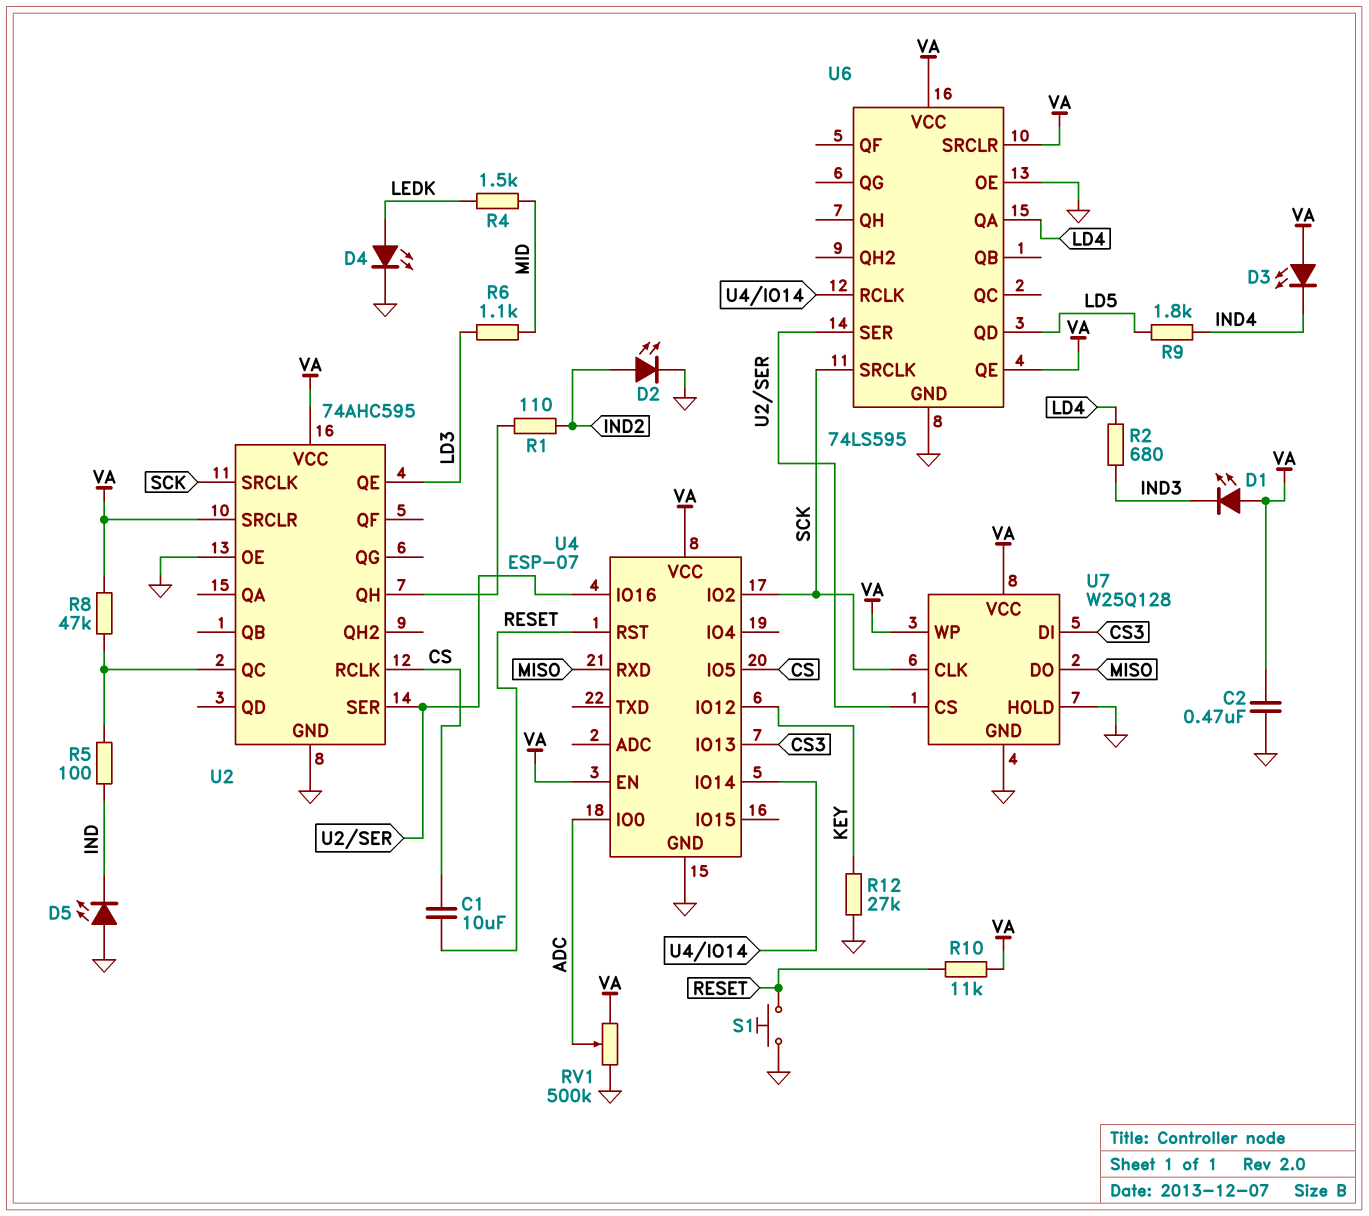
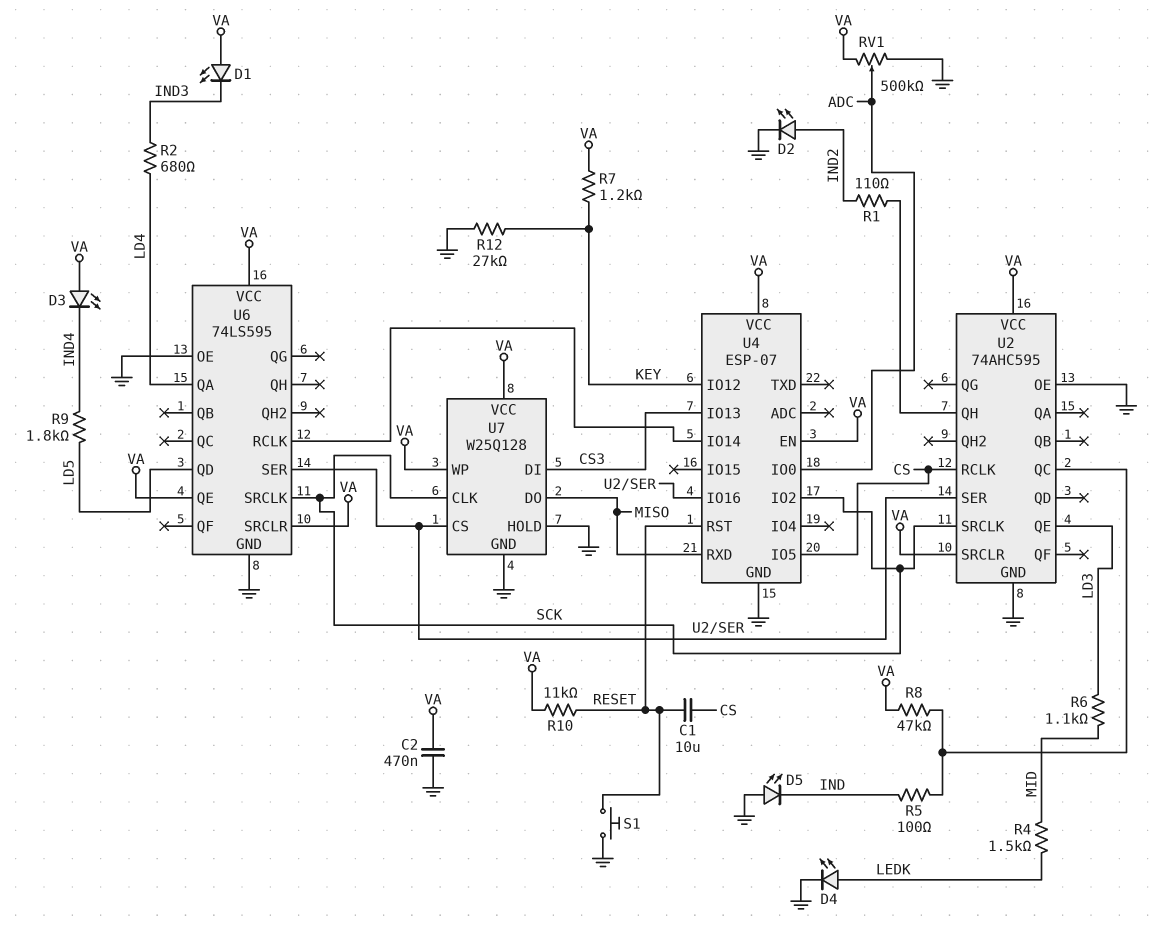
R7: none -> 1.2k (KEY, VA)

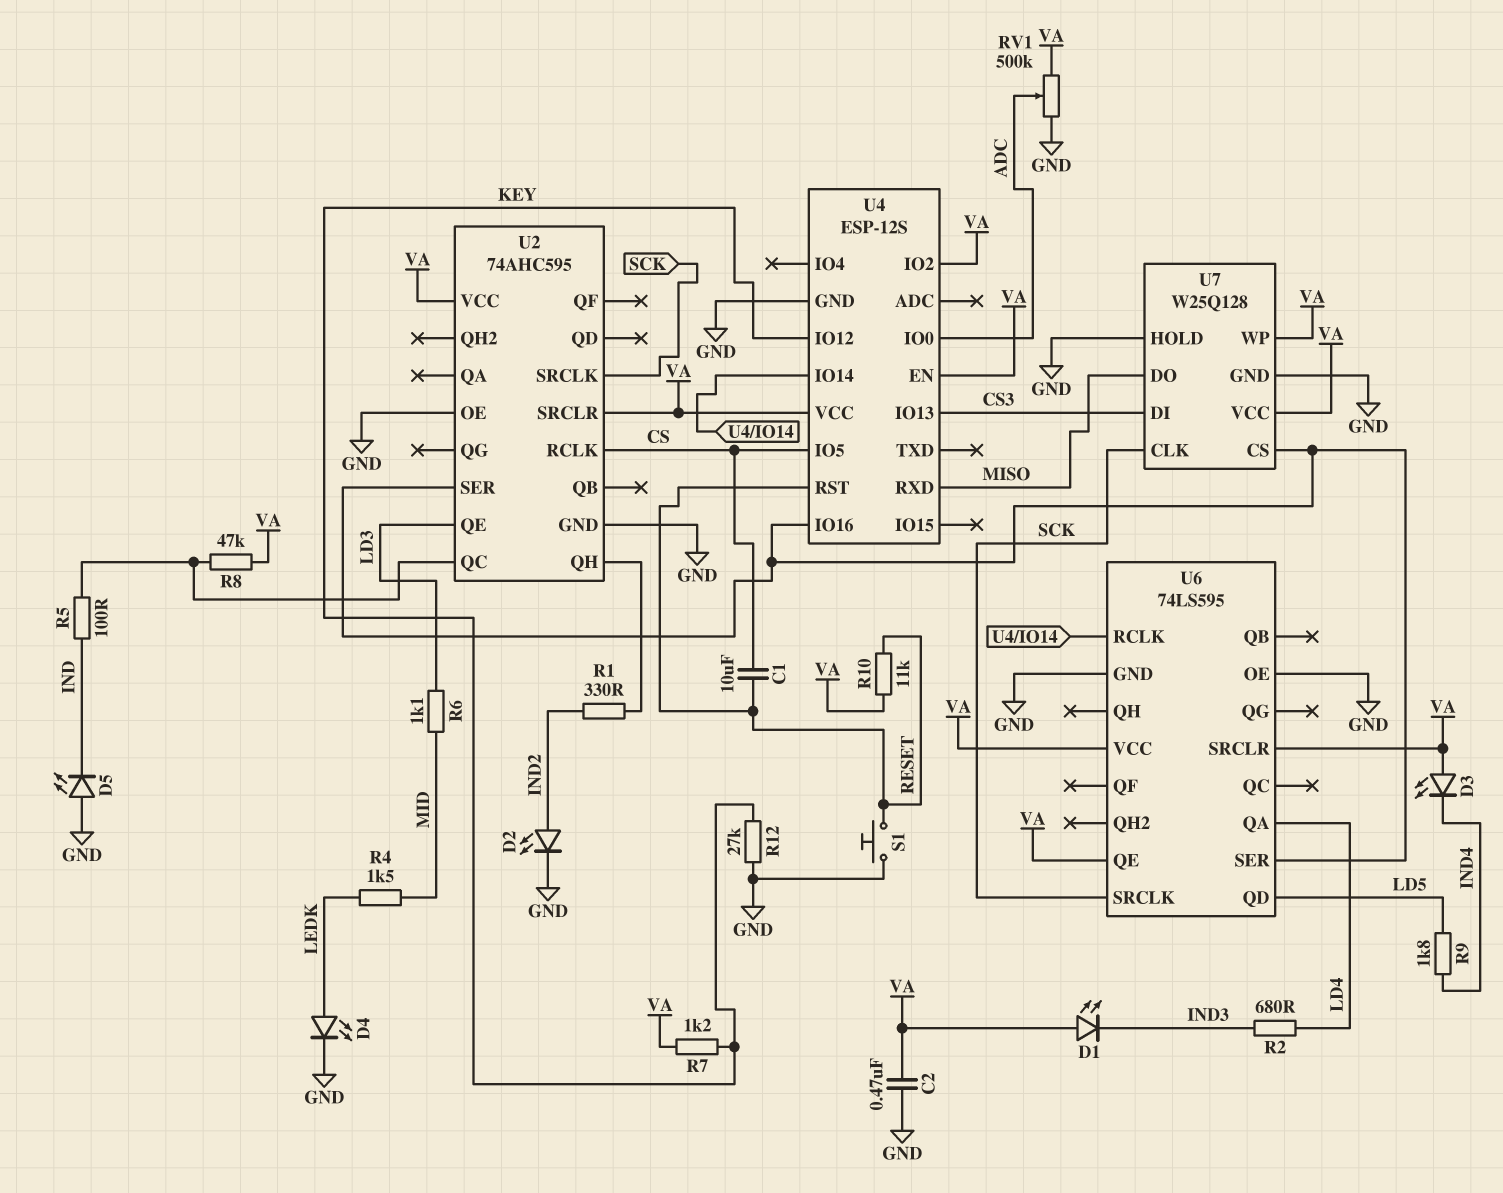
R1: 110 (IND2, U2/QH) -> 330 (IND2, U2/QH)
U4: ESP-07 -> ESP-12S
U4 pin IO2: SCK -> VA

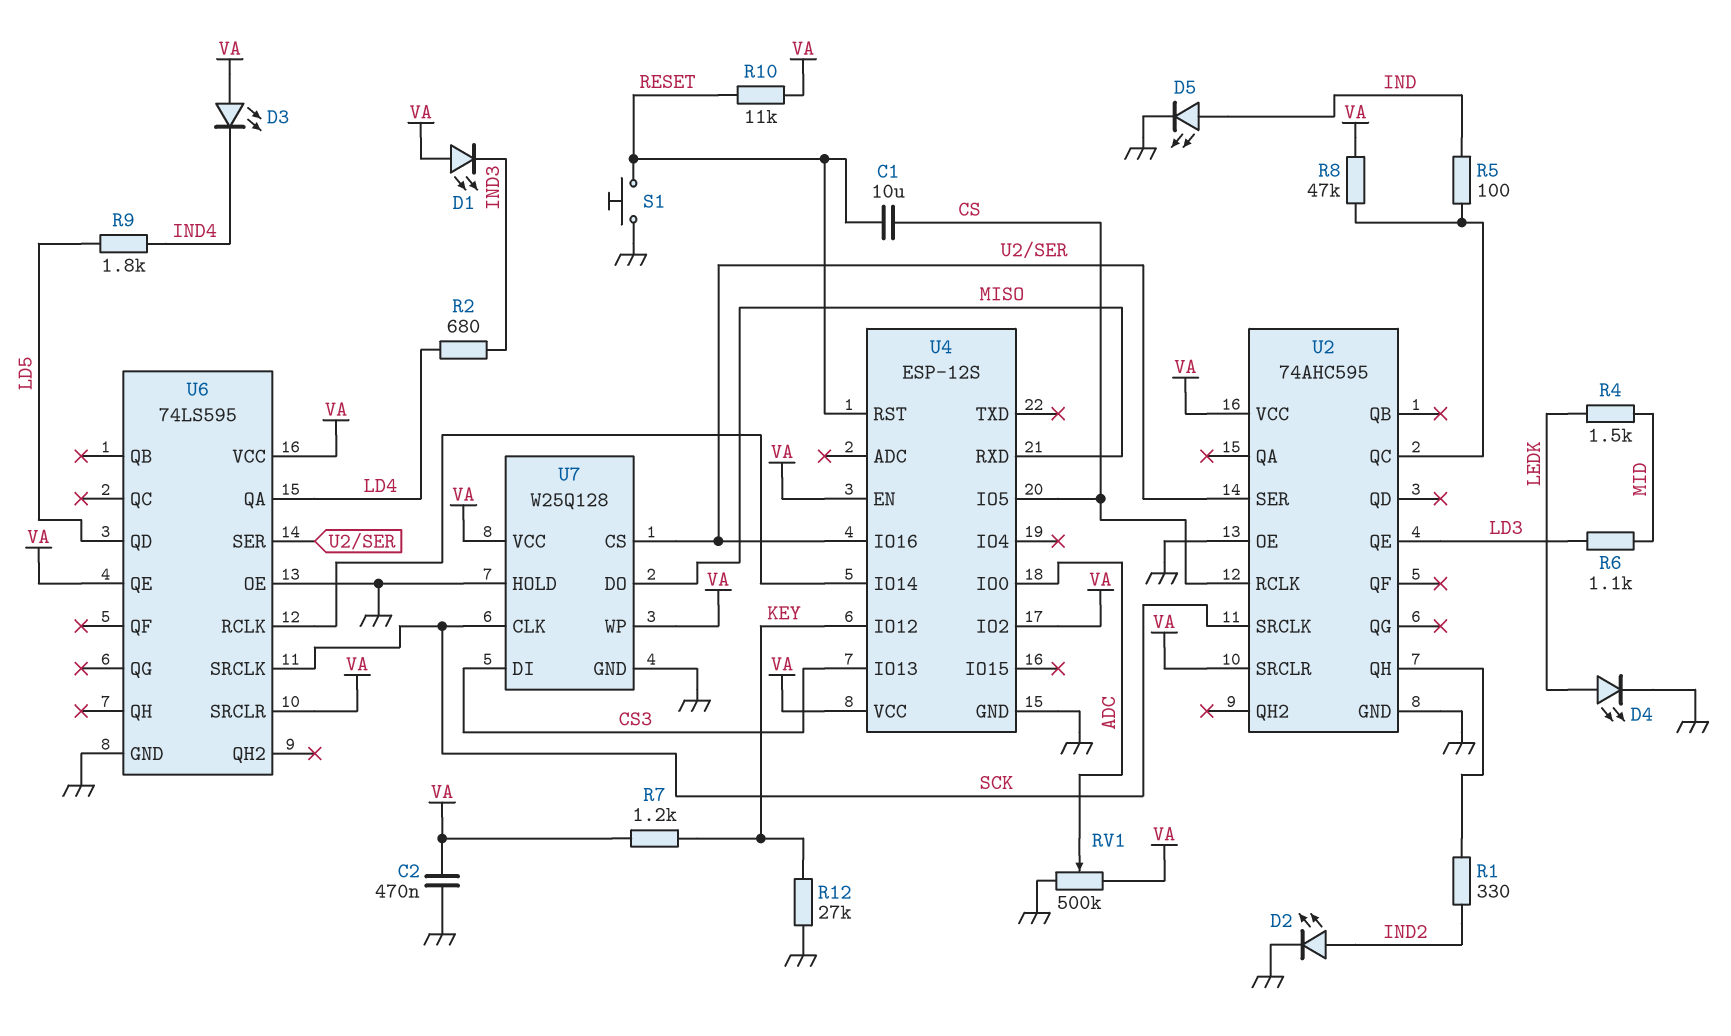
D5: LED (A GND, K IND) -> LED (A IND, K GND)

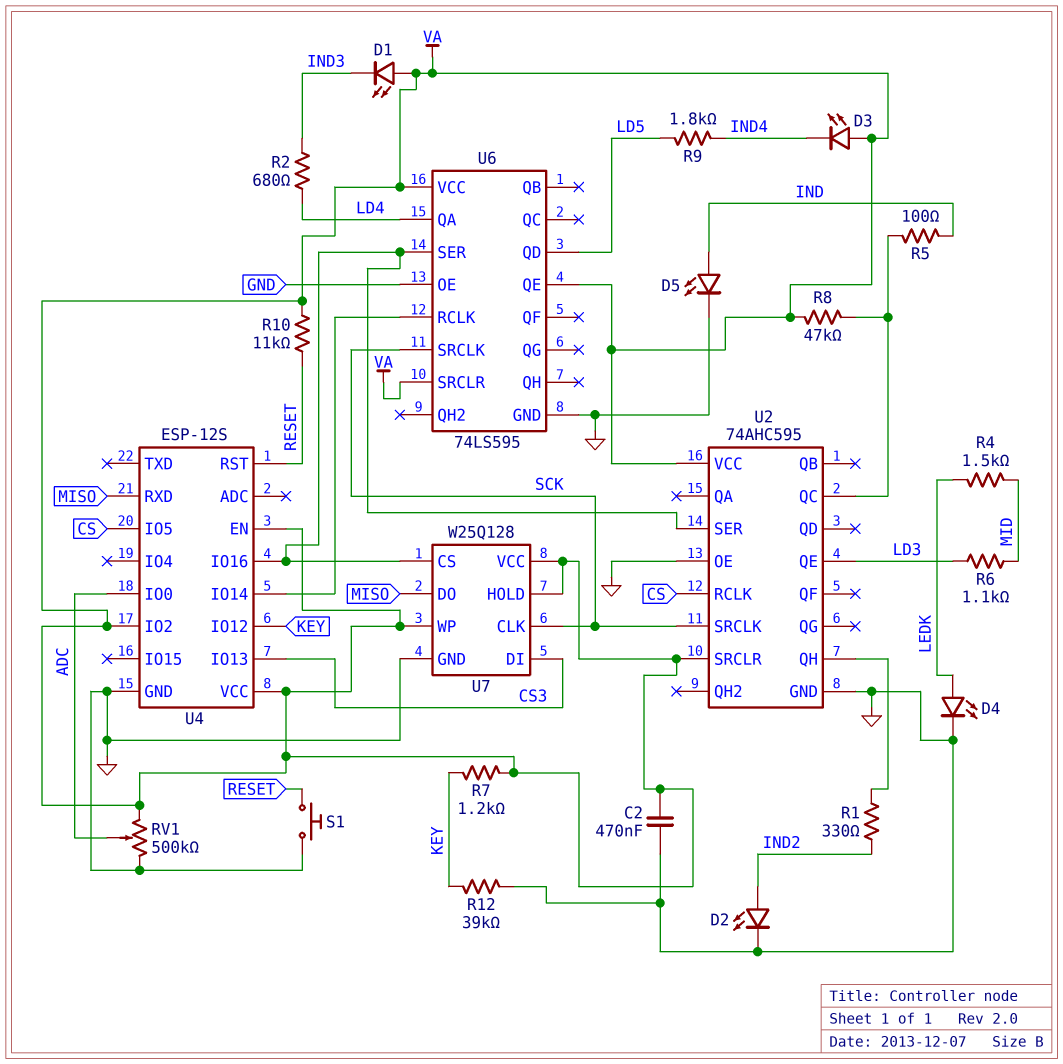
C1: 10uF (CS, RESET) -> none
R12: 27k (GND, KEY) -> 39k (GND, KEY)
U7 pin HOLD: GND -> VA

